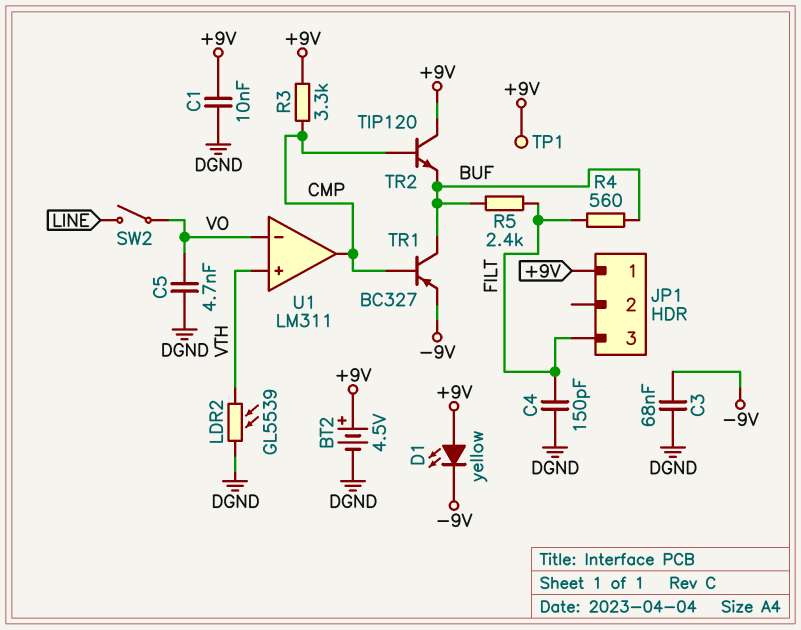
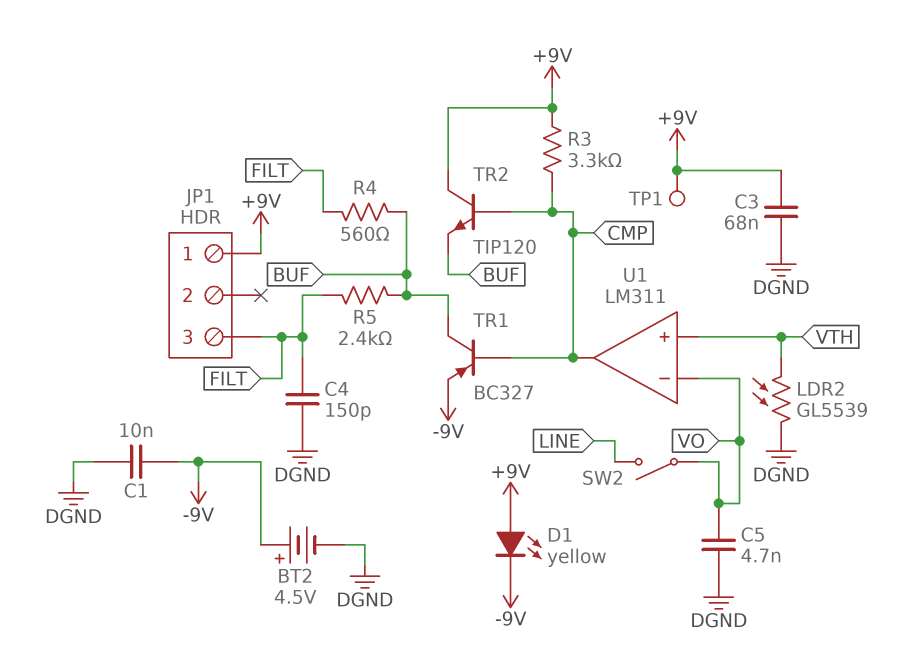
BT2: 4.5V (plus +9V, minus DGND) -> 4.5V (plus -9V, minus DGND)
C1: 10nF (+9V, DGND) -> 10nF (-9V, DGND)
C3: 68nF (-9V, DGND) -> 68nF (+9V, DGND)

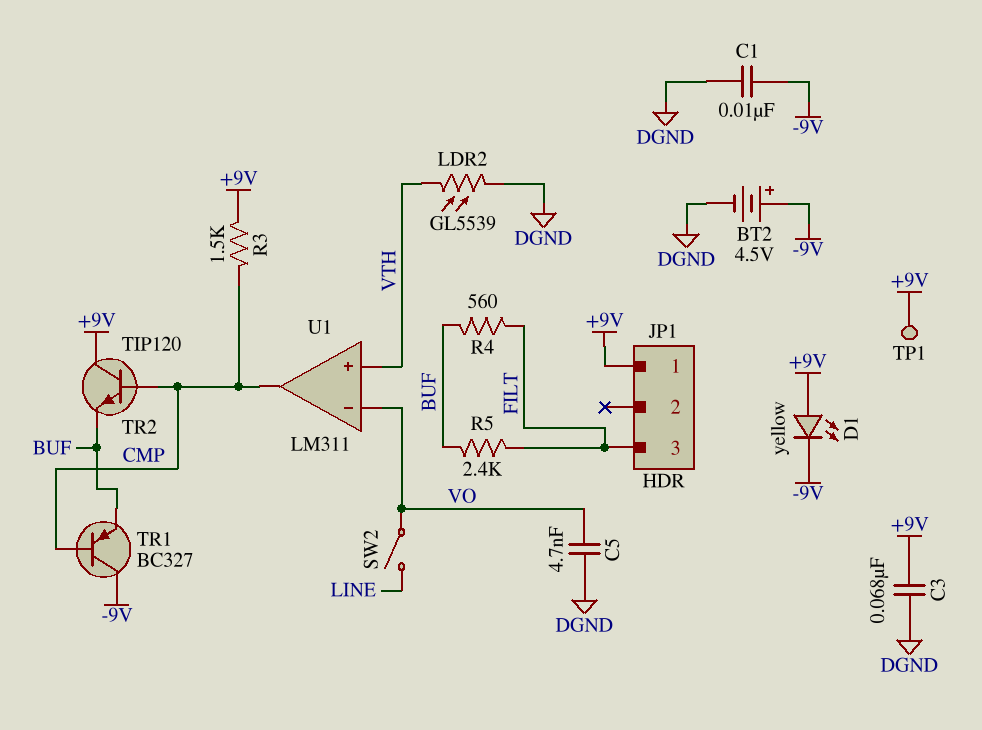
C4: 150pF (DGND, FILT) -> none
R3: 3.3k (+9V, CMP) -> 1.5k (+9V, CMP)
TR1: PNP BC327 (B CMP, C BUF, E -9V) -> PNP BC327 (B CMP, C -9V, E BUF)

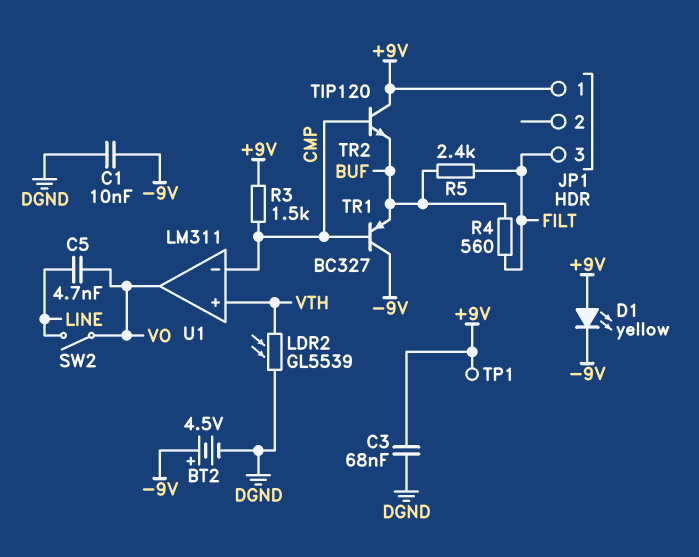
C5: 4.7nF (DGND, VO) -> 4.7nF (LINE, VO)
U1 pin in-: VO -> CMP
U1 pin out: CMP -> VO

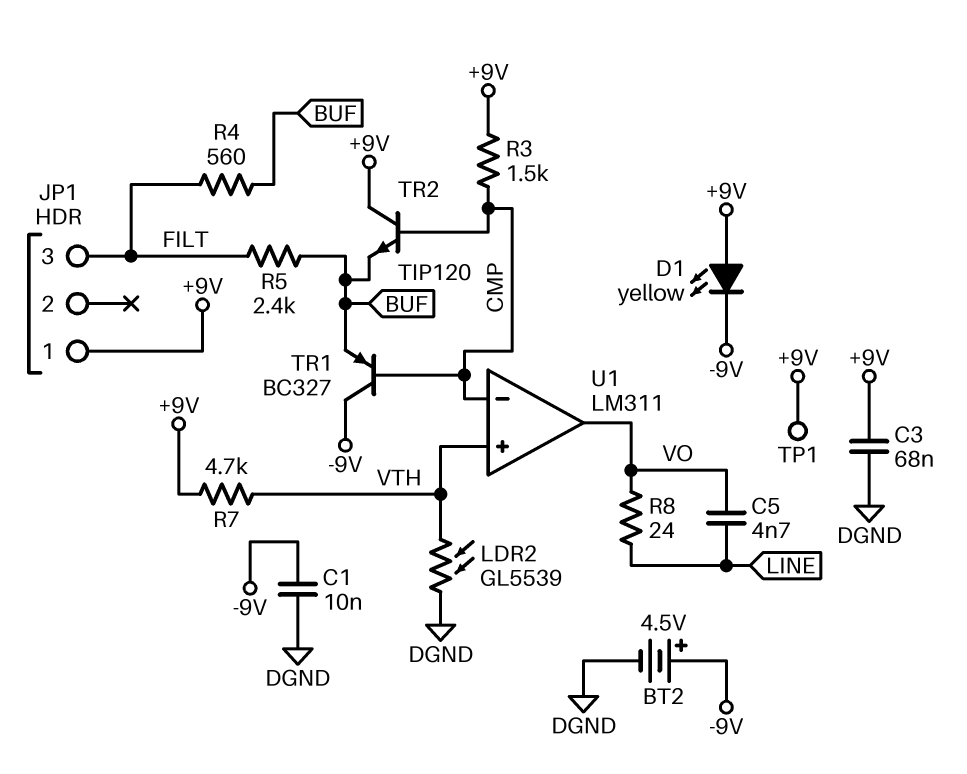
R7: none -> 4.7k (+9V, VTH)
R8: none -> 24 (LINE, VO)
SW2: switch (LINE, VO) -> none

